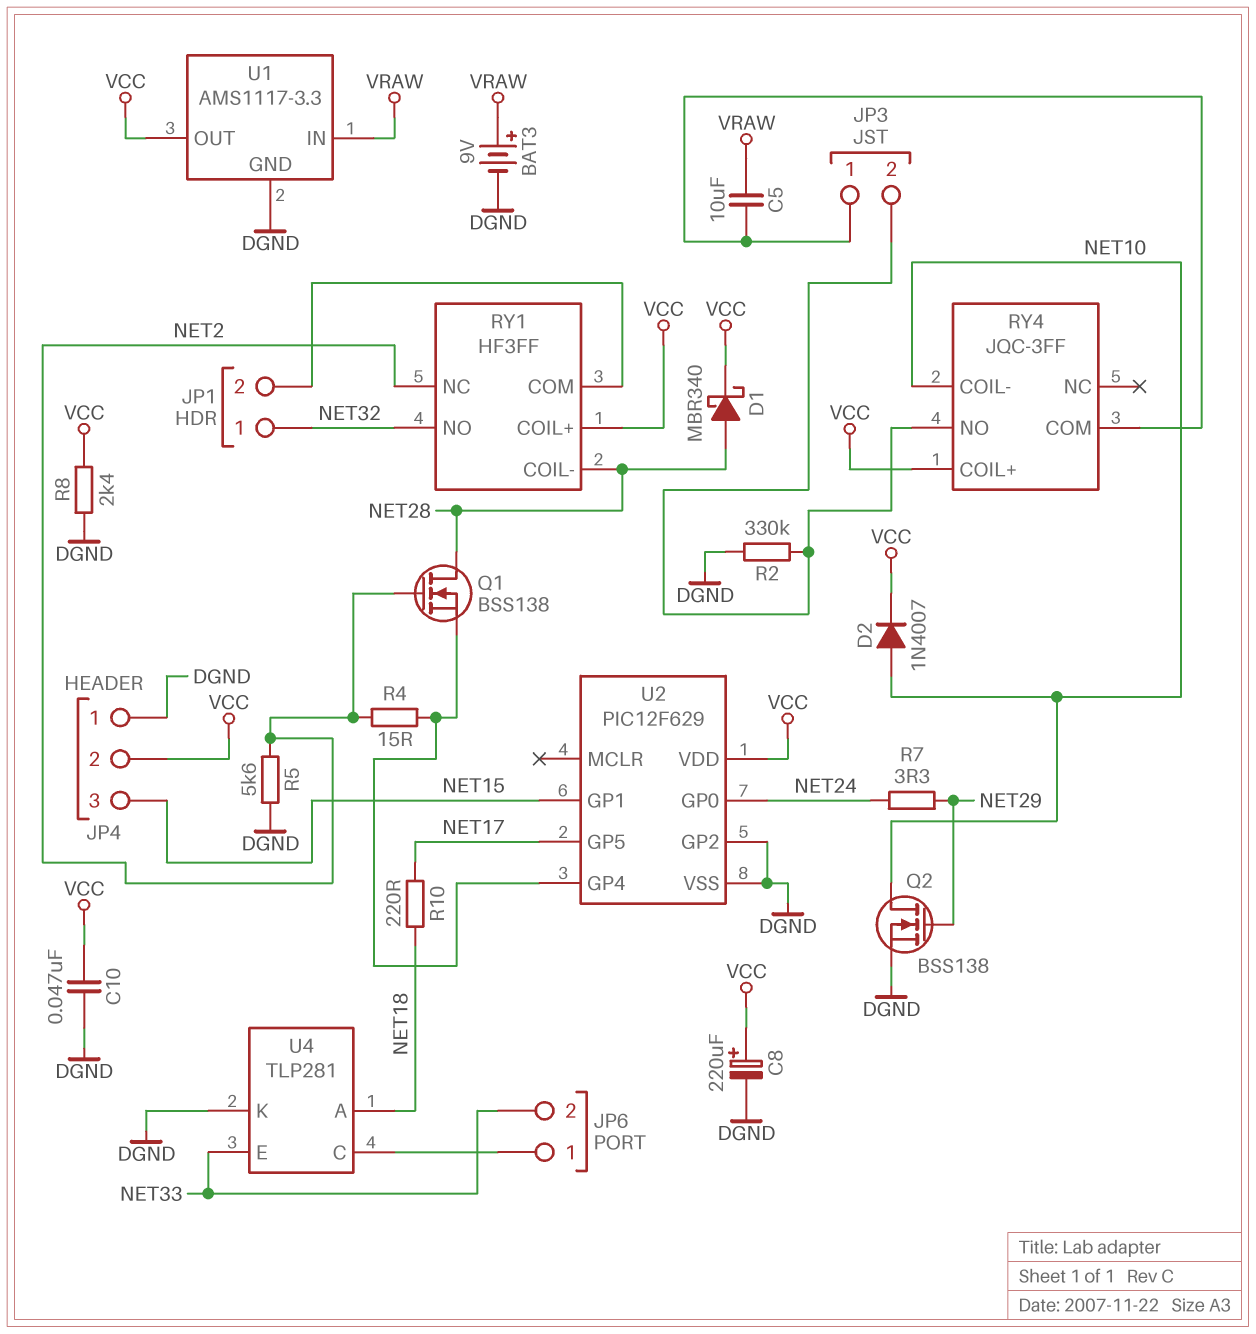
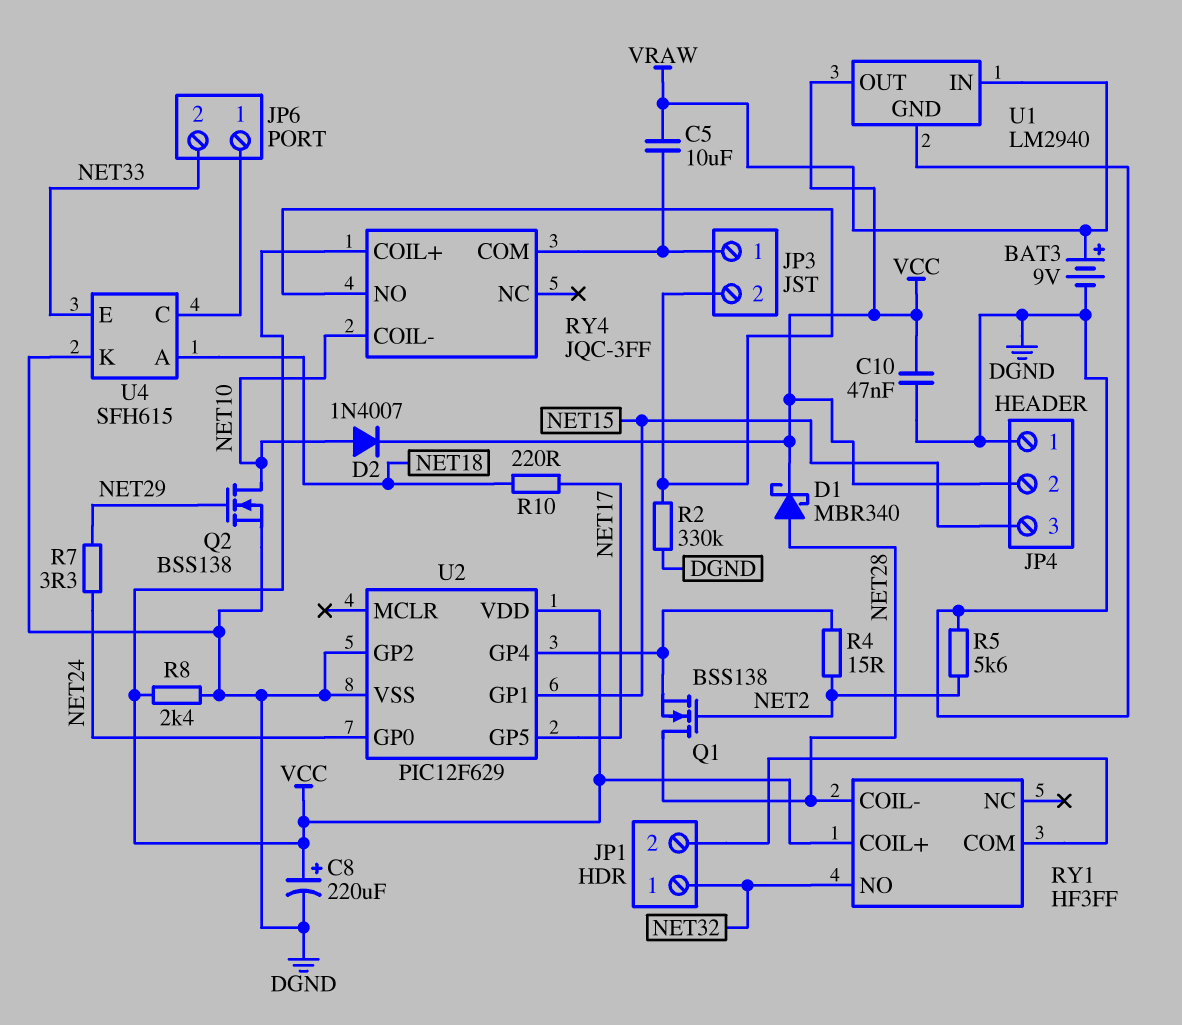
RY1 pin NC: NET2 -> none
U1: AMS1117-3.3 -> LM2940
U4: TLP281 -> SFH615

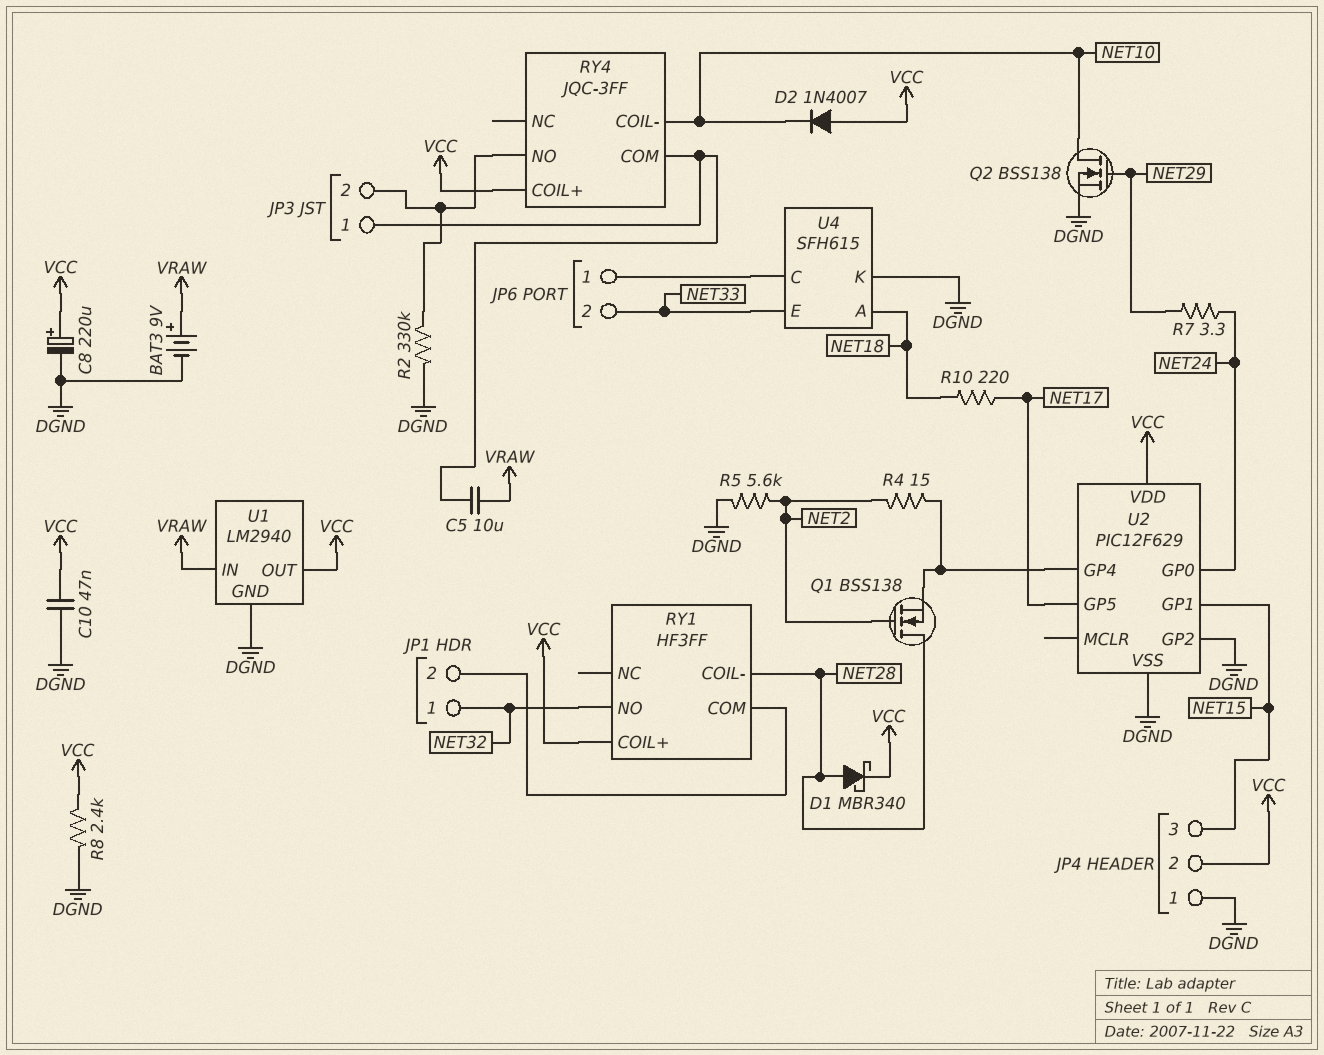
D2: diode 1N4007 (A NET10, K VCC) -> diode 1N4007 (A VCC, K NET10)

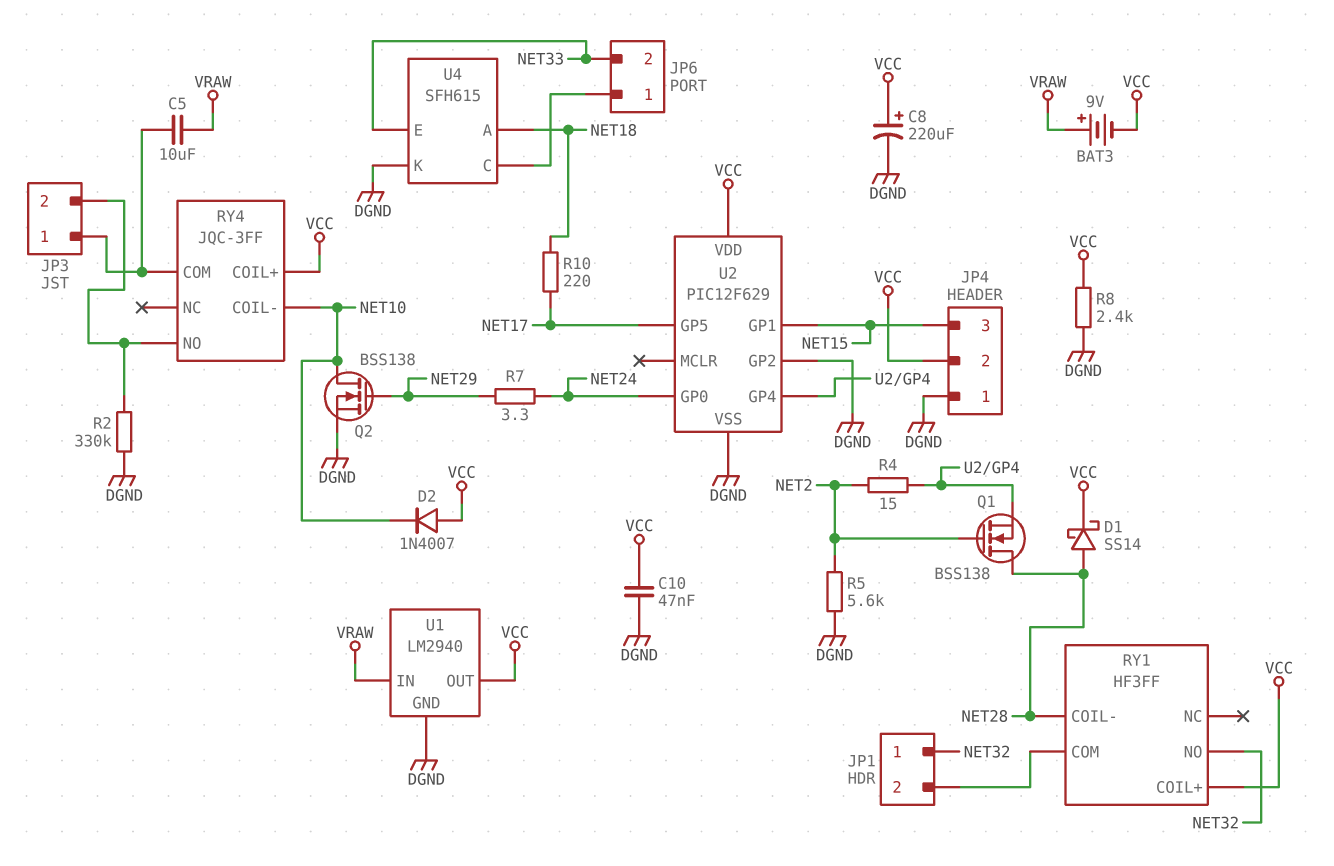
BAT3: 9V (plus VRAW, minus DGND) -> 9V (plus VRAW, minus VCC)
D1: schottky MBR340 (A NET28, K VCC) -> schottky SS14 (A NET28, K VCC)

